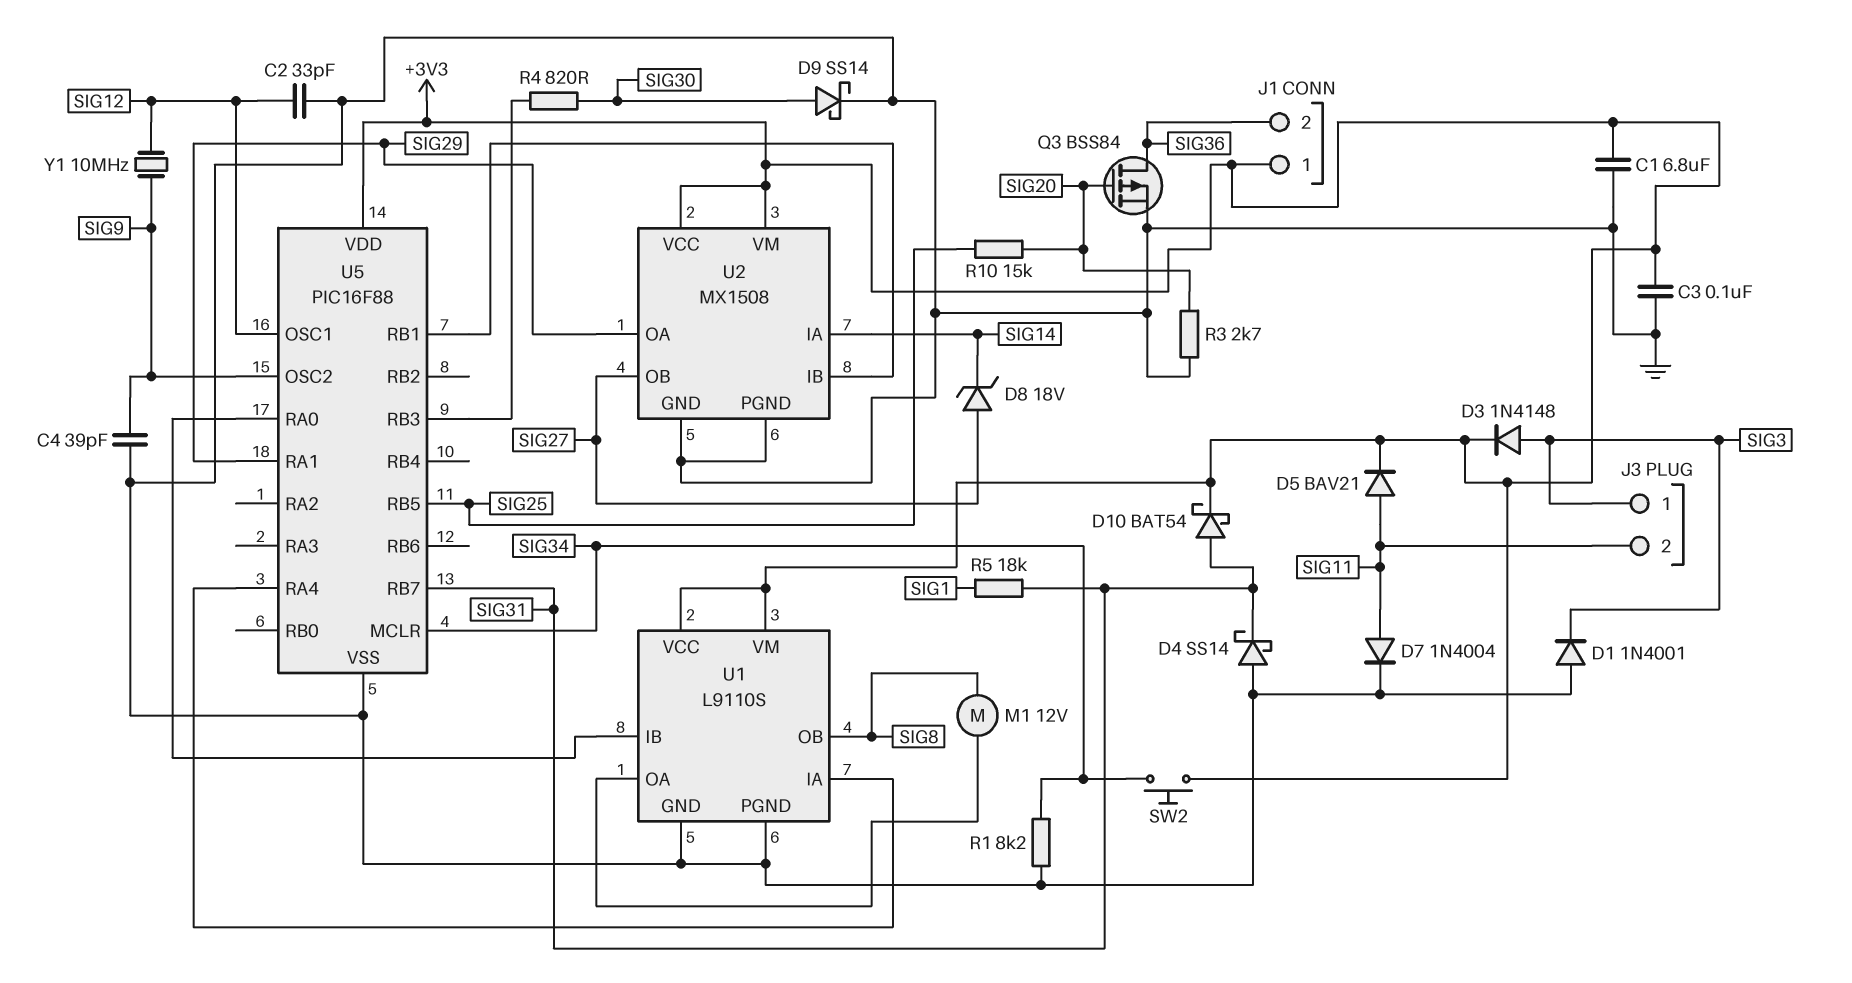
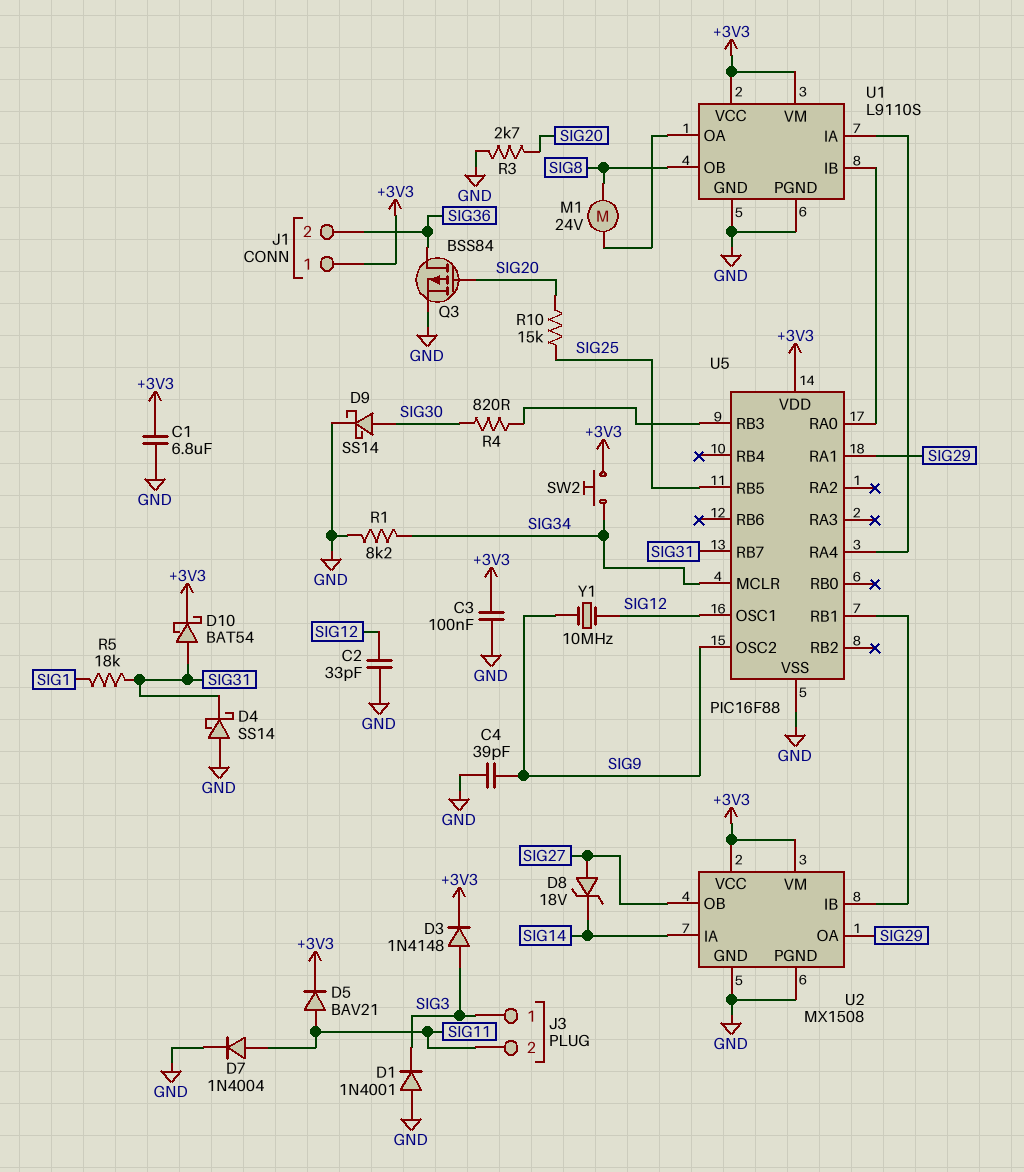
M1: motor 12V (SIG8, U1/OA) -> motor 24V (SIG8, U1/OA)

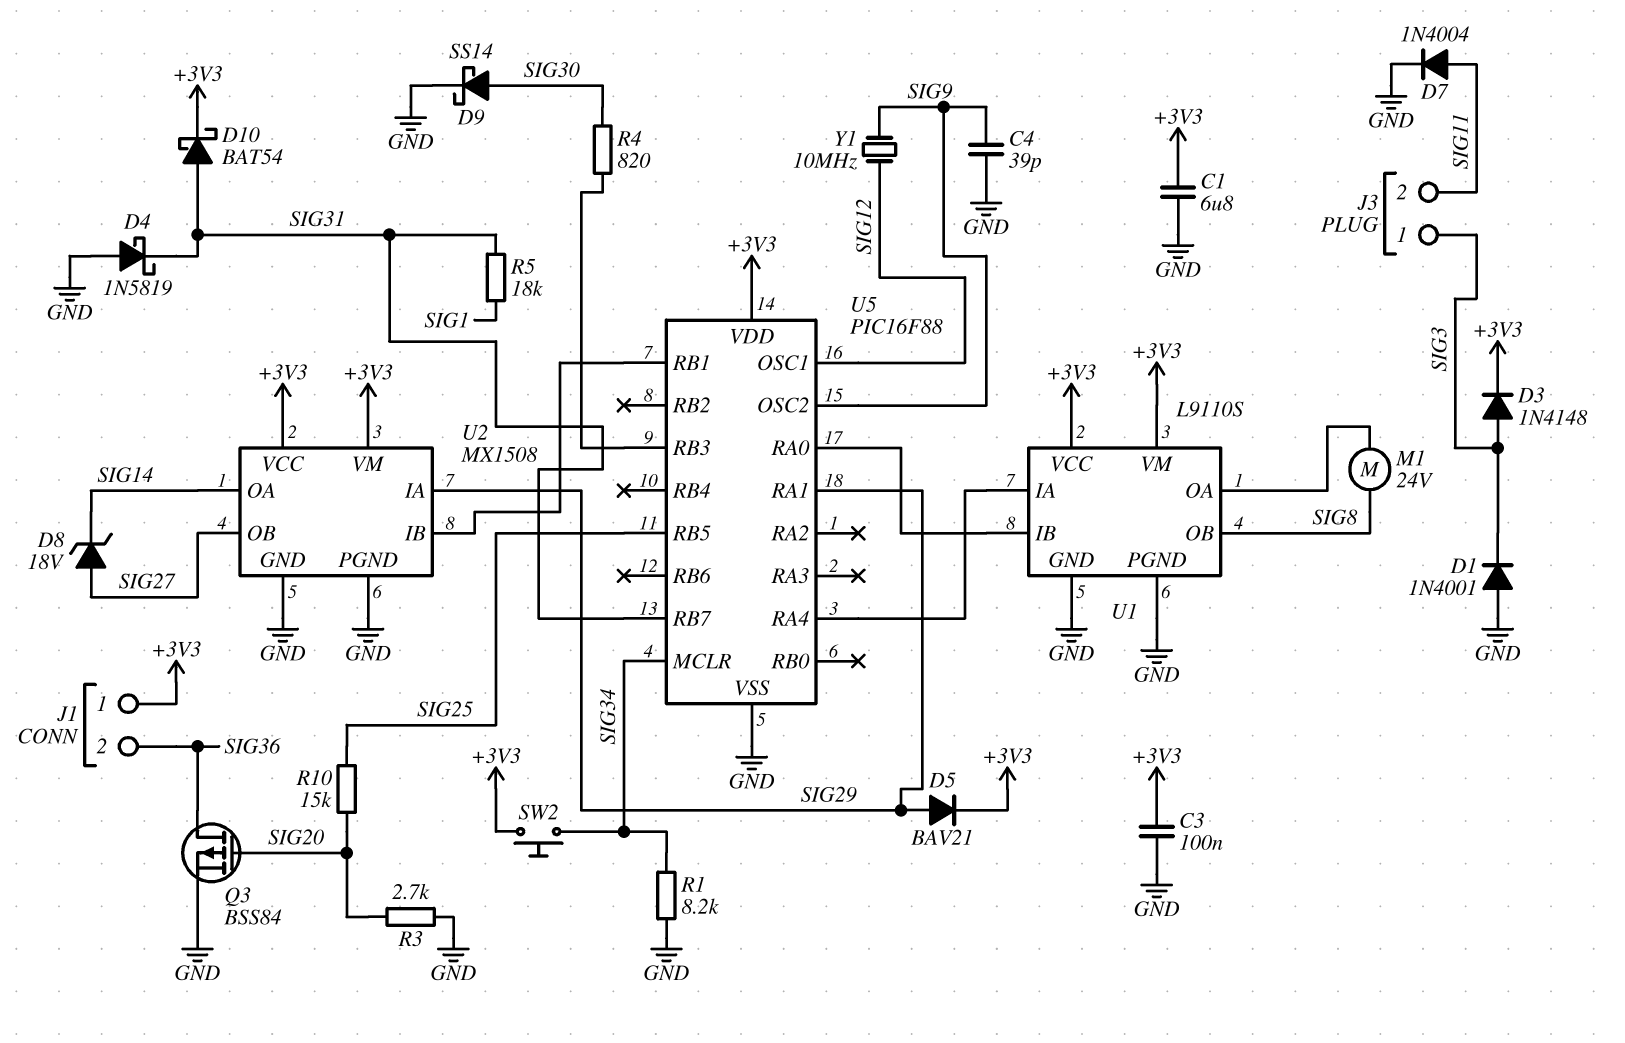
C2: 33pF (GND, SIG12) -> none
D4: schottky SS14 (A GND, K SIG31) -> schottky 1N5819 (A GND, K SIG31)
D5: diode BAV21 (A SIG11, K +3V3) -> diode BAV21 (A SIG29, K +3V3)
U2 pin IA: SIG14 -> SIG29
U2 pin OA: SIG29 -> SIG14

